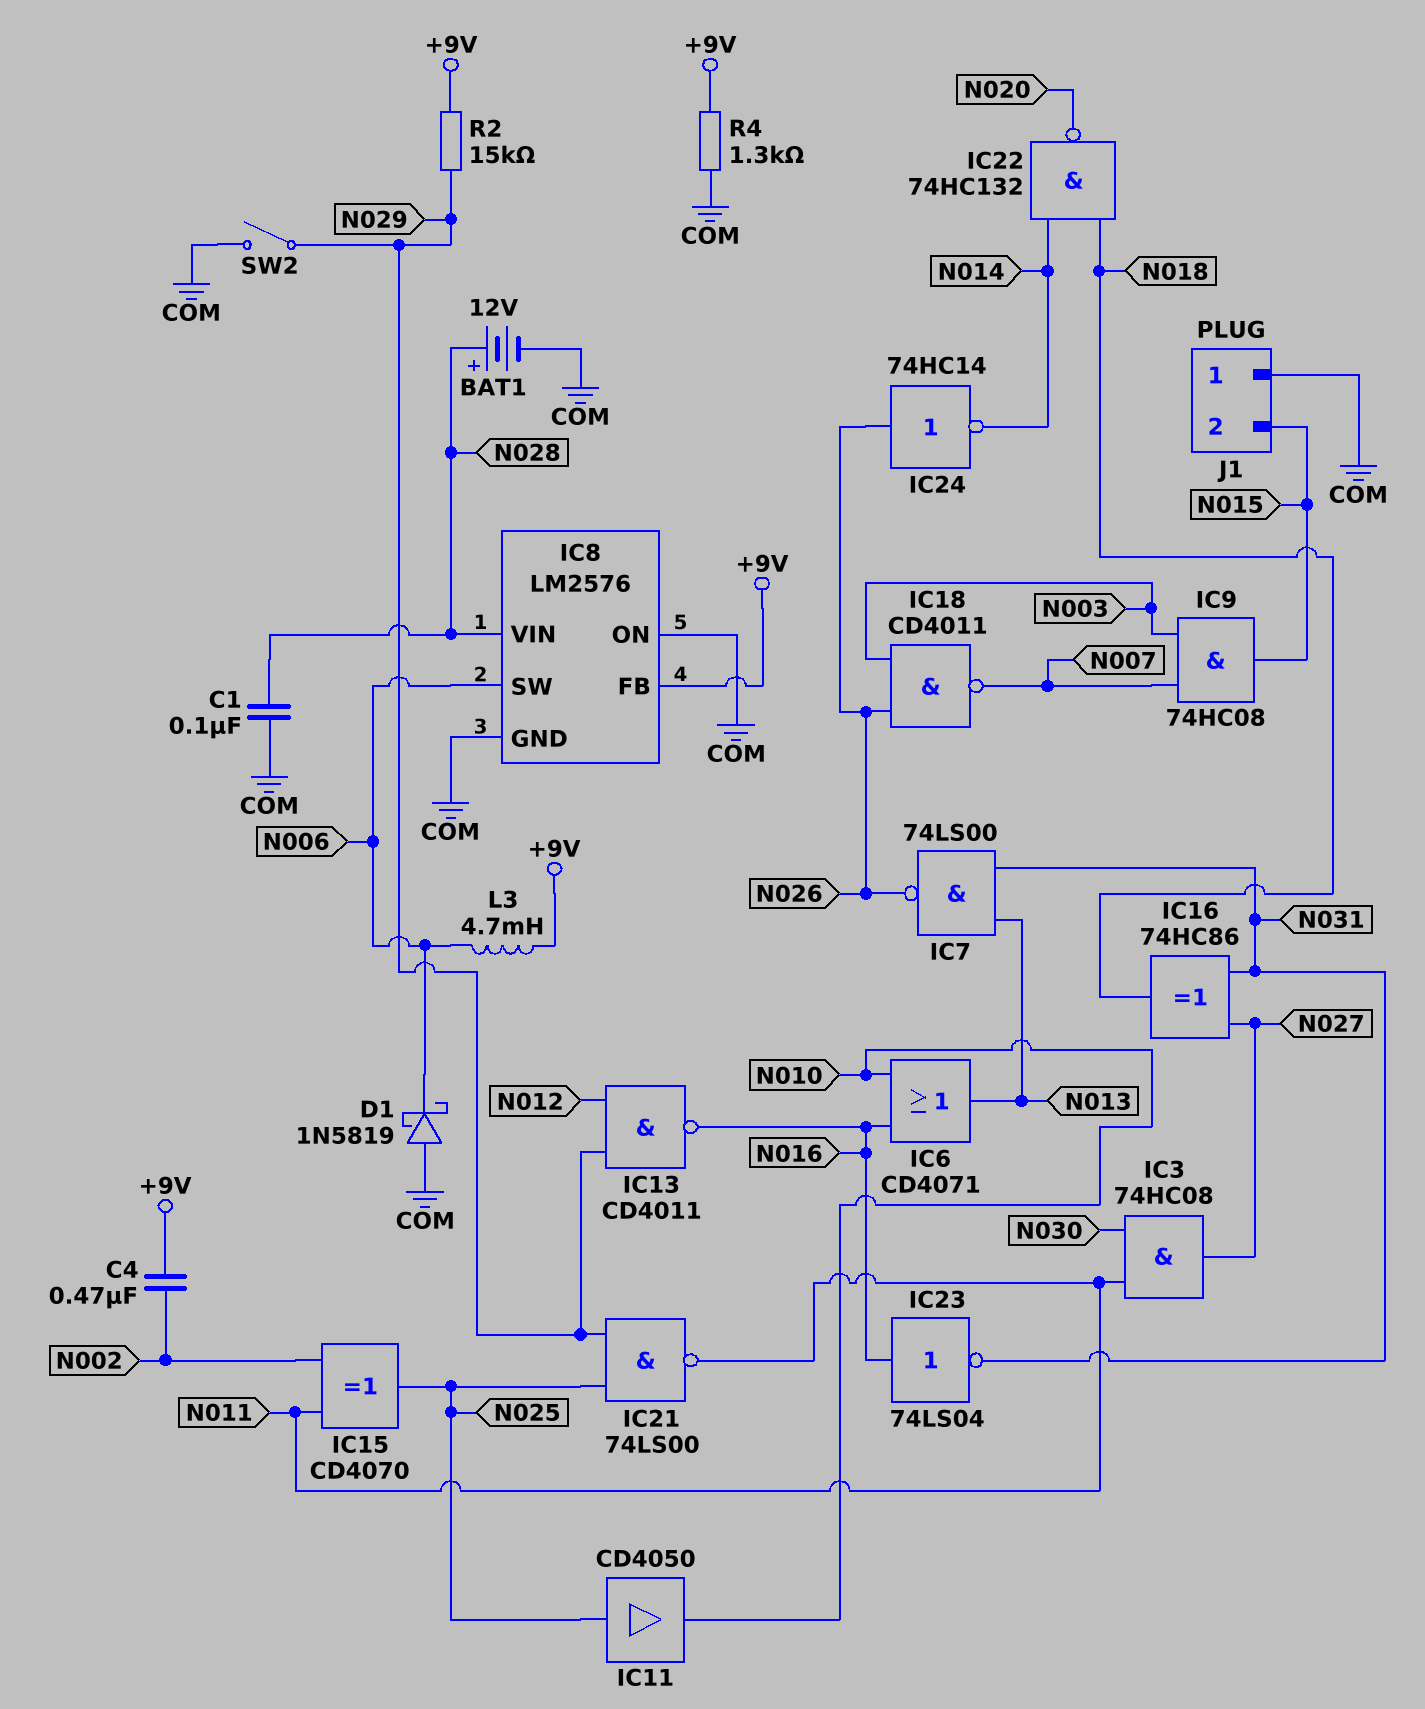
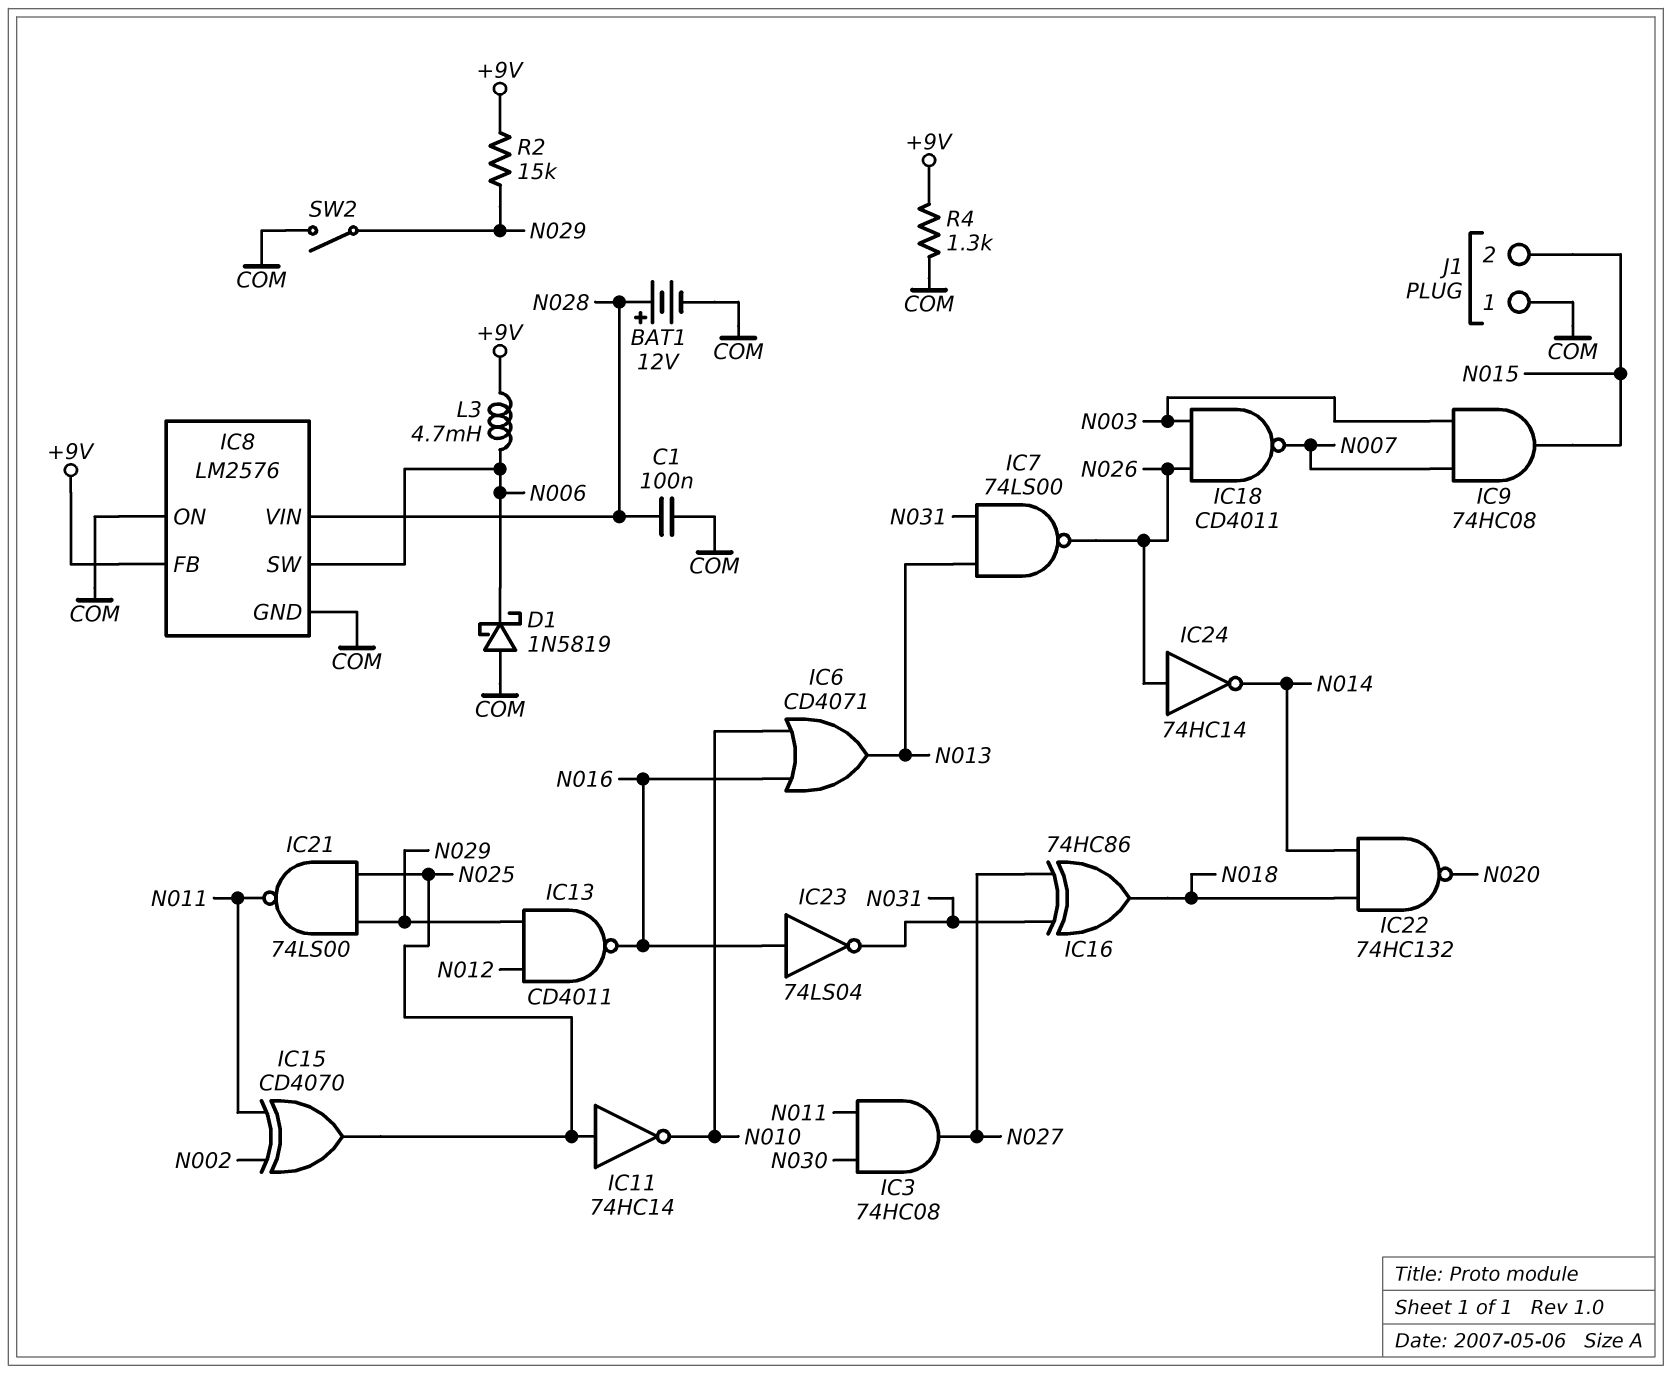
C4: 470nF (+9V, N002) -> none
IC11: buffer CD4050 (in N025, out N010) -> NOT 74HC14 (in N025, out N010)

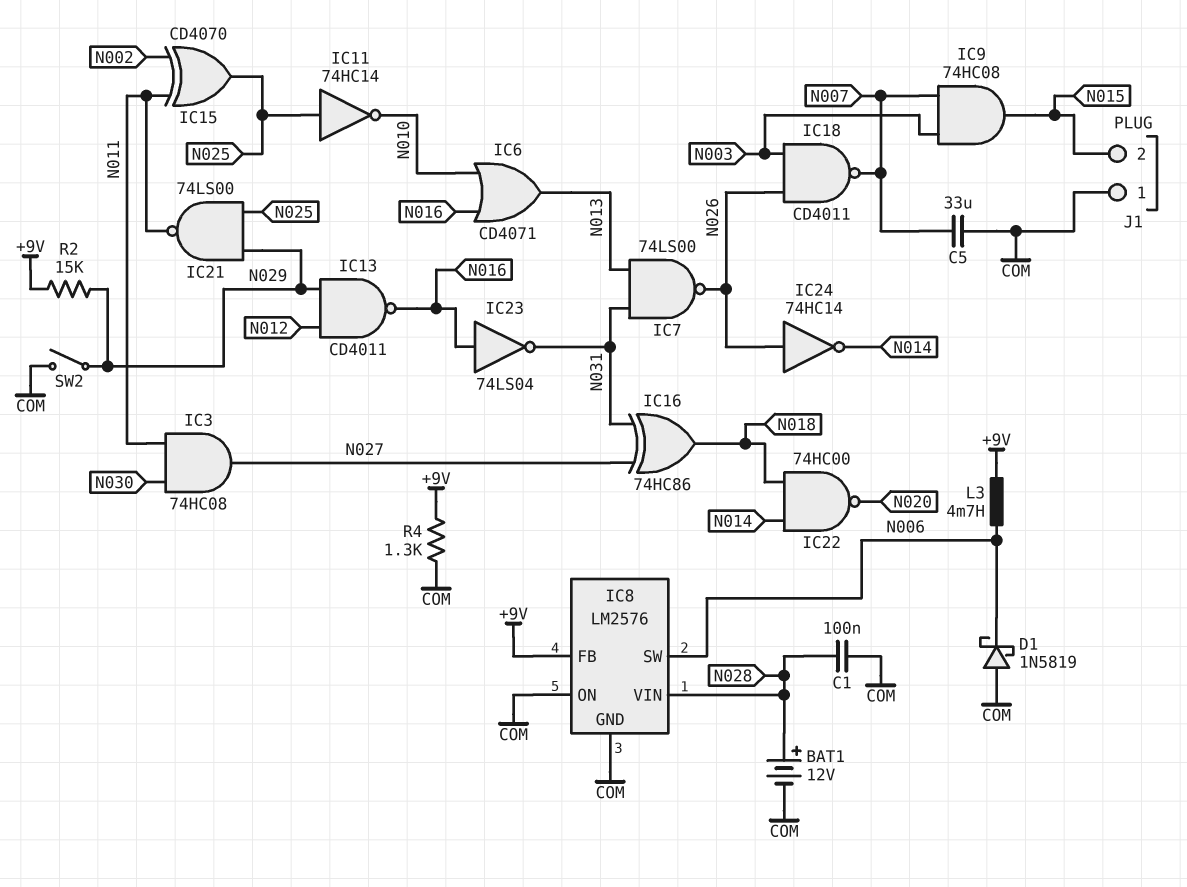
C5: none -> 33uF (COM, N007)
IC22: NAND 74HC132 (in N014, in N018, out N020) -> NAND 74HC00 (in N014, in N018, out N020)

